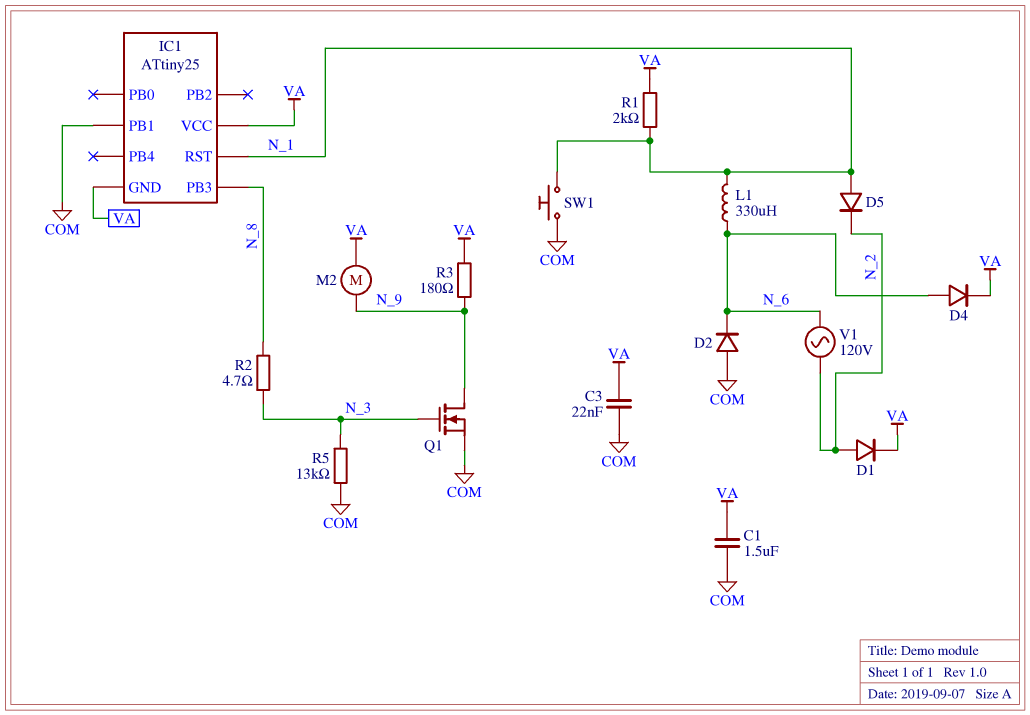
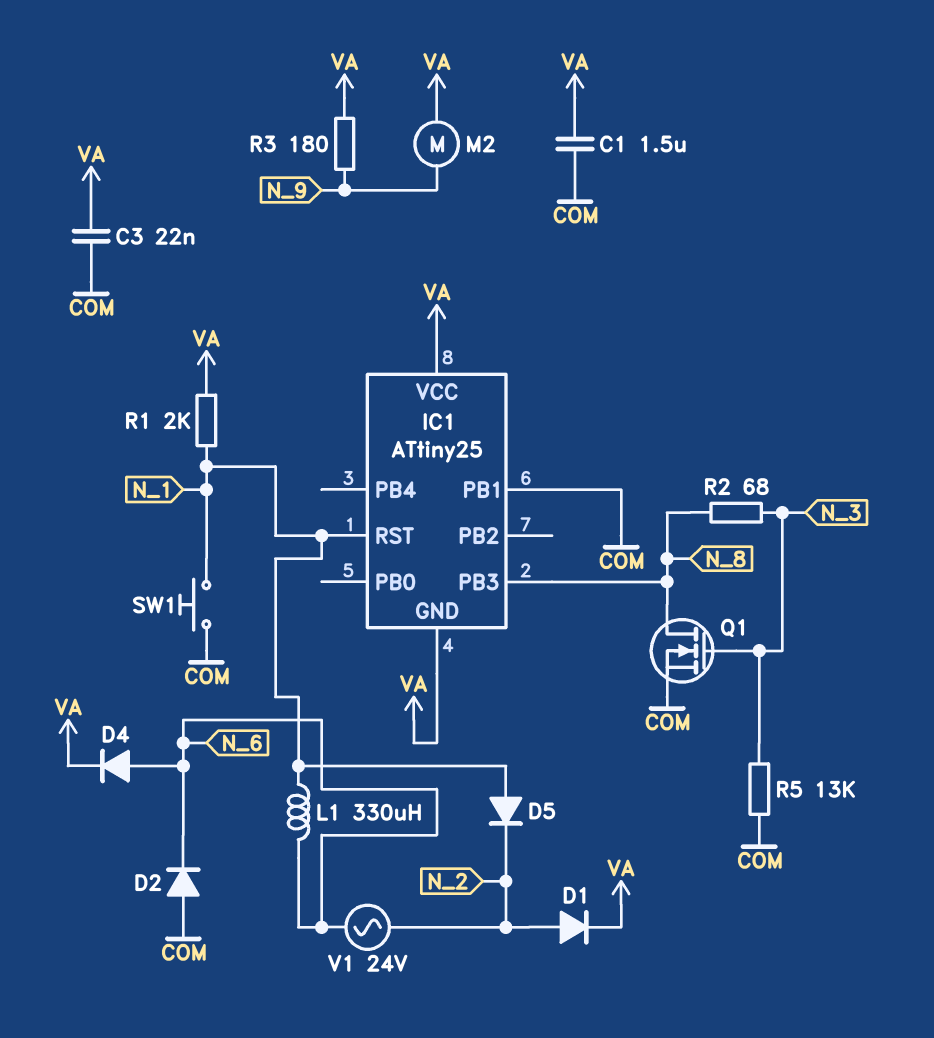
Q1: NMOS (G N_3, D N_9, S COM) -> NMOS (G N_3, D N_8, S COM)
R2: 4.7 (N_3, N_8) -> 68 (N_3, N_8)
V1: AC 120V (N_2, N_6) -> AC 24V (N_2, N_6)

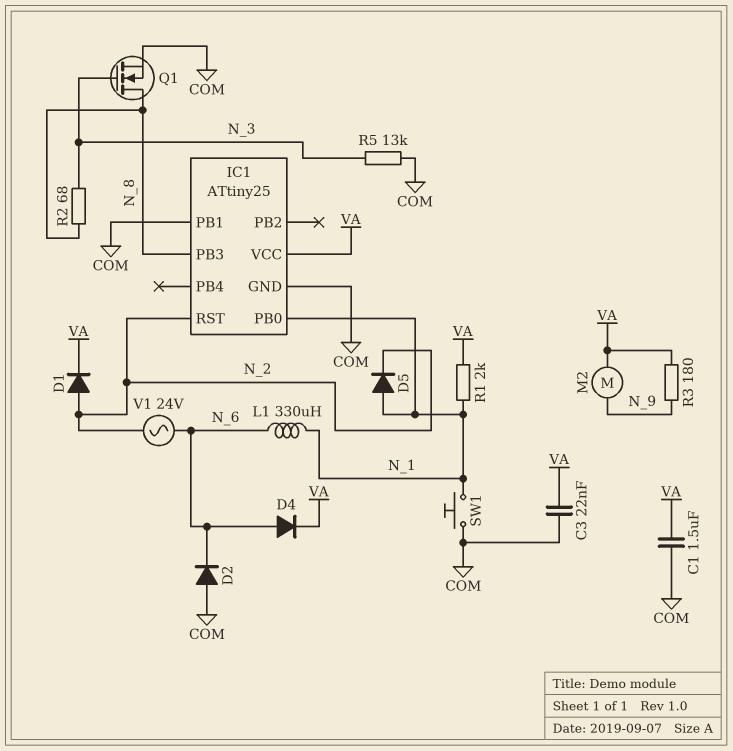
IC1 pin GND: VA -> COM
IC1 pin PB0: none -> N_1
IC1 pin RST: N_1 -> N_2

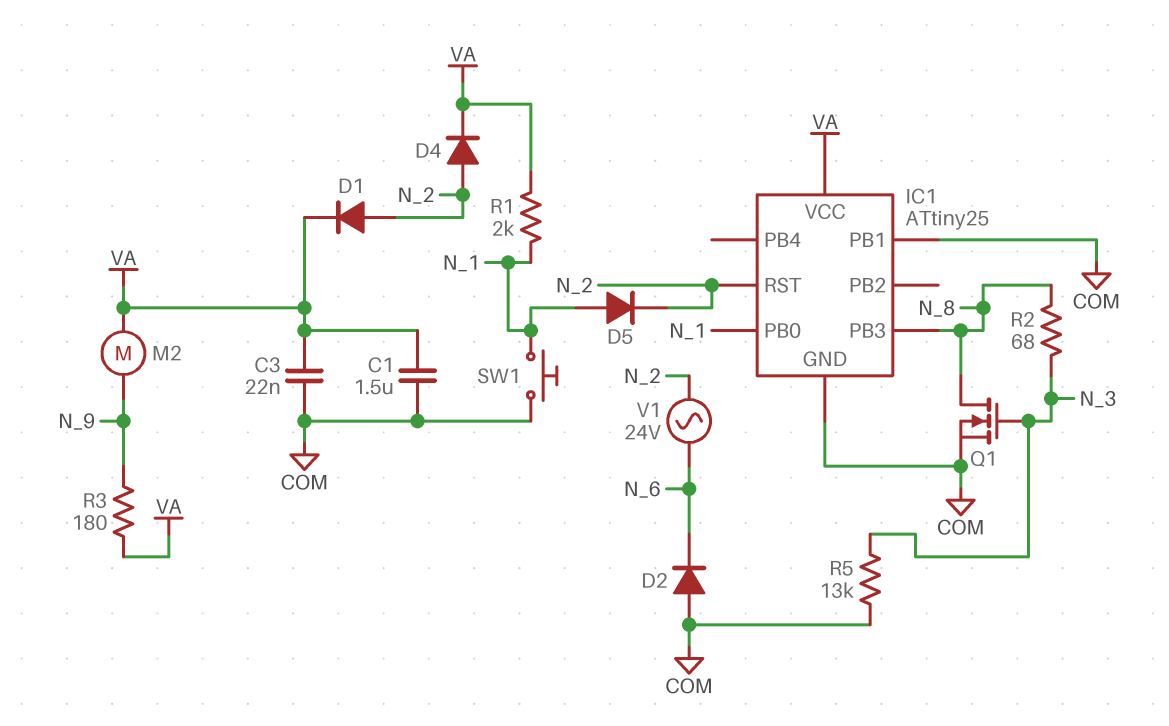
D4: diode (A N_6, K VA) -> diode (A N_2, K VA)
L1: 330uH (N_1, N_6) -> none

